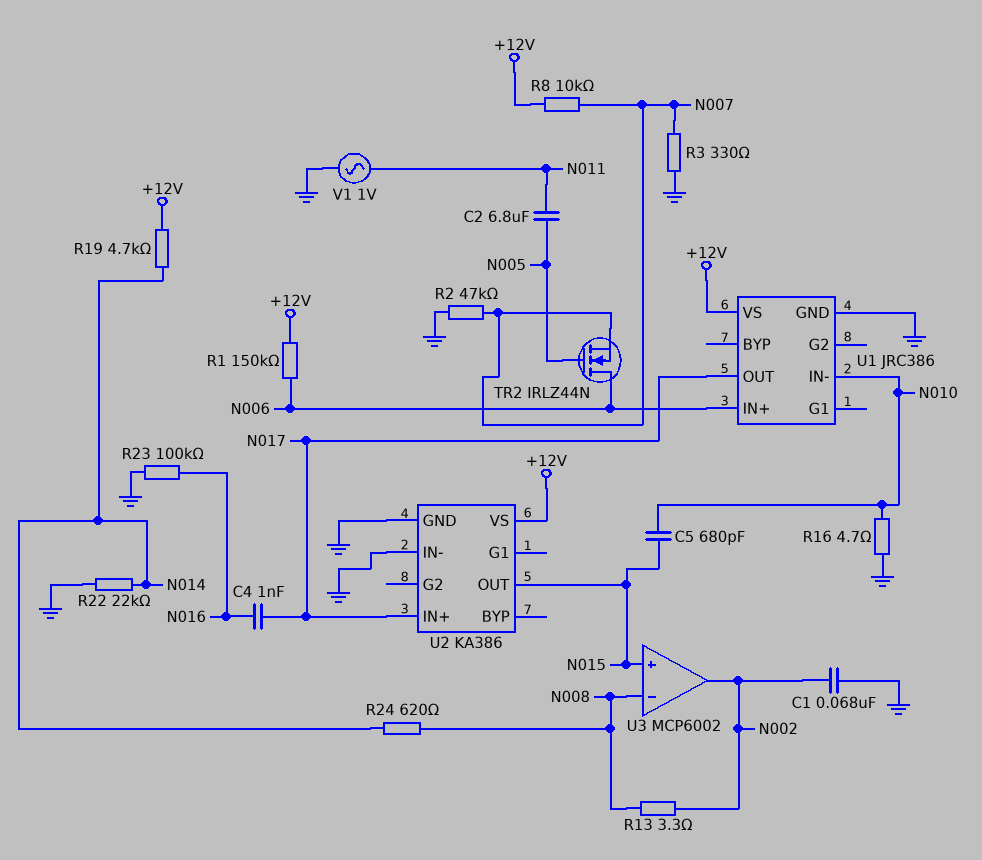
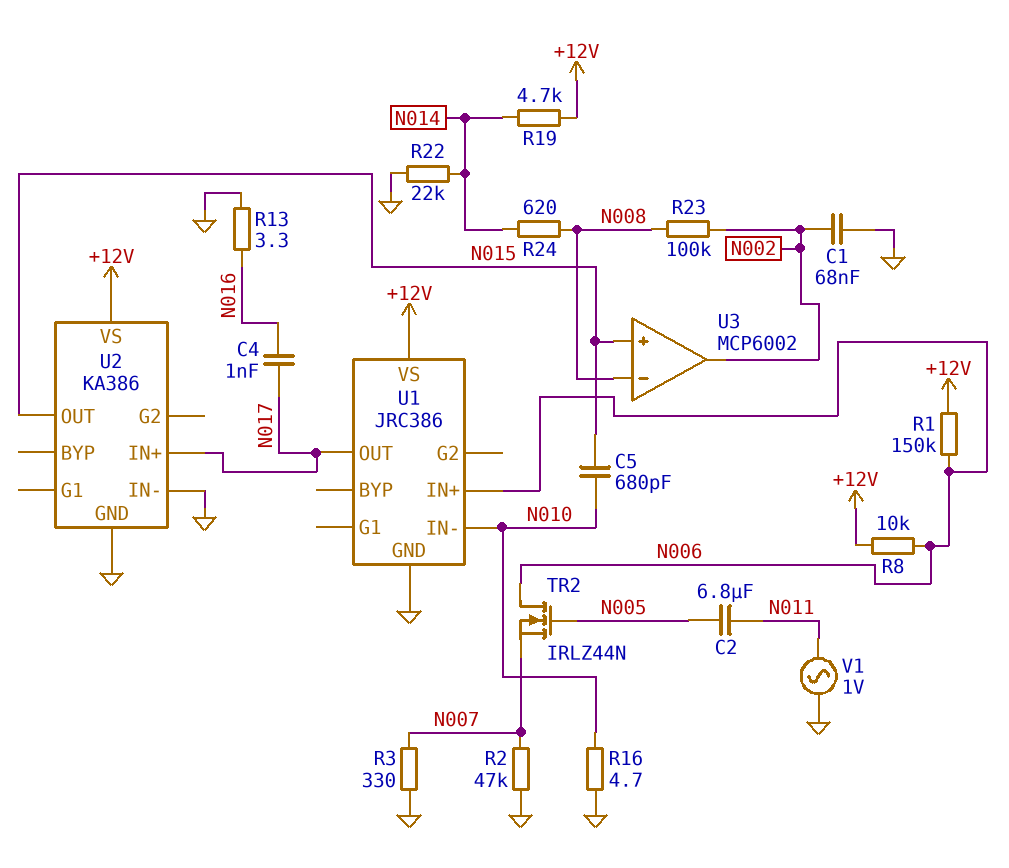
R8: 10k (+12V, N007) -> 10k (+12V, N006)
R13: 3.3 (N002, N008) -> 3.3 (GND, N016)
R23: 100k (GND, N016) -> 100k (N002, N008)

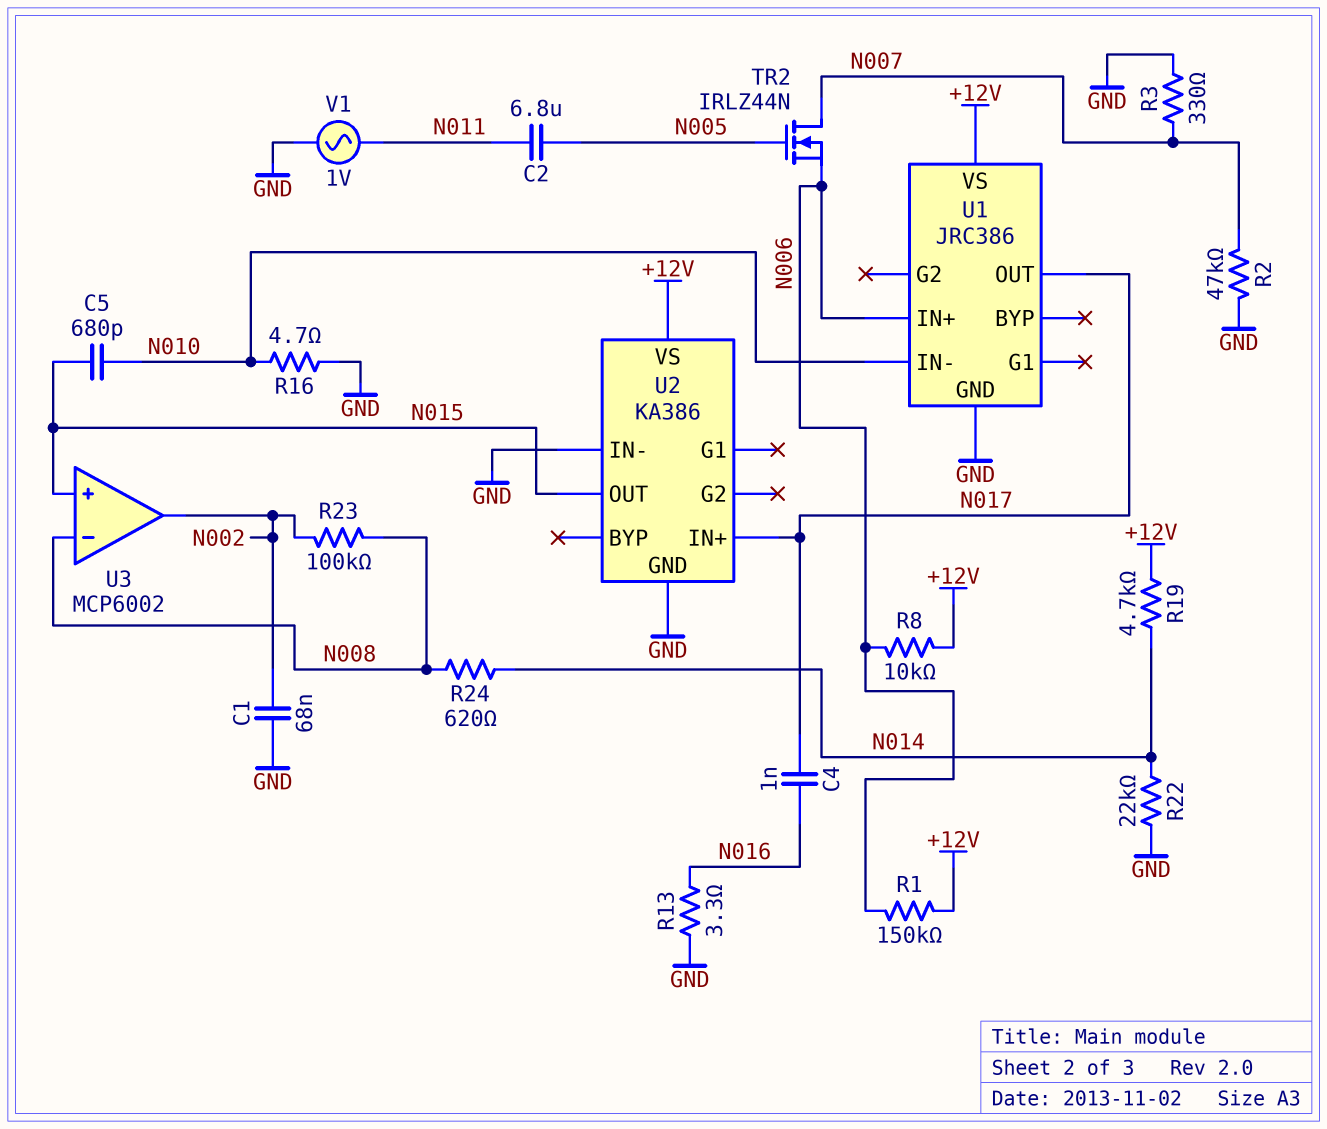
TR2: NMOS IRLZ44N (G N005, D N006, S N007) -> NMOS IRLZ44N (G N005, D N007, S N006)

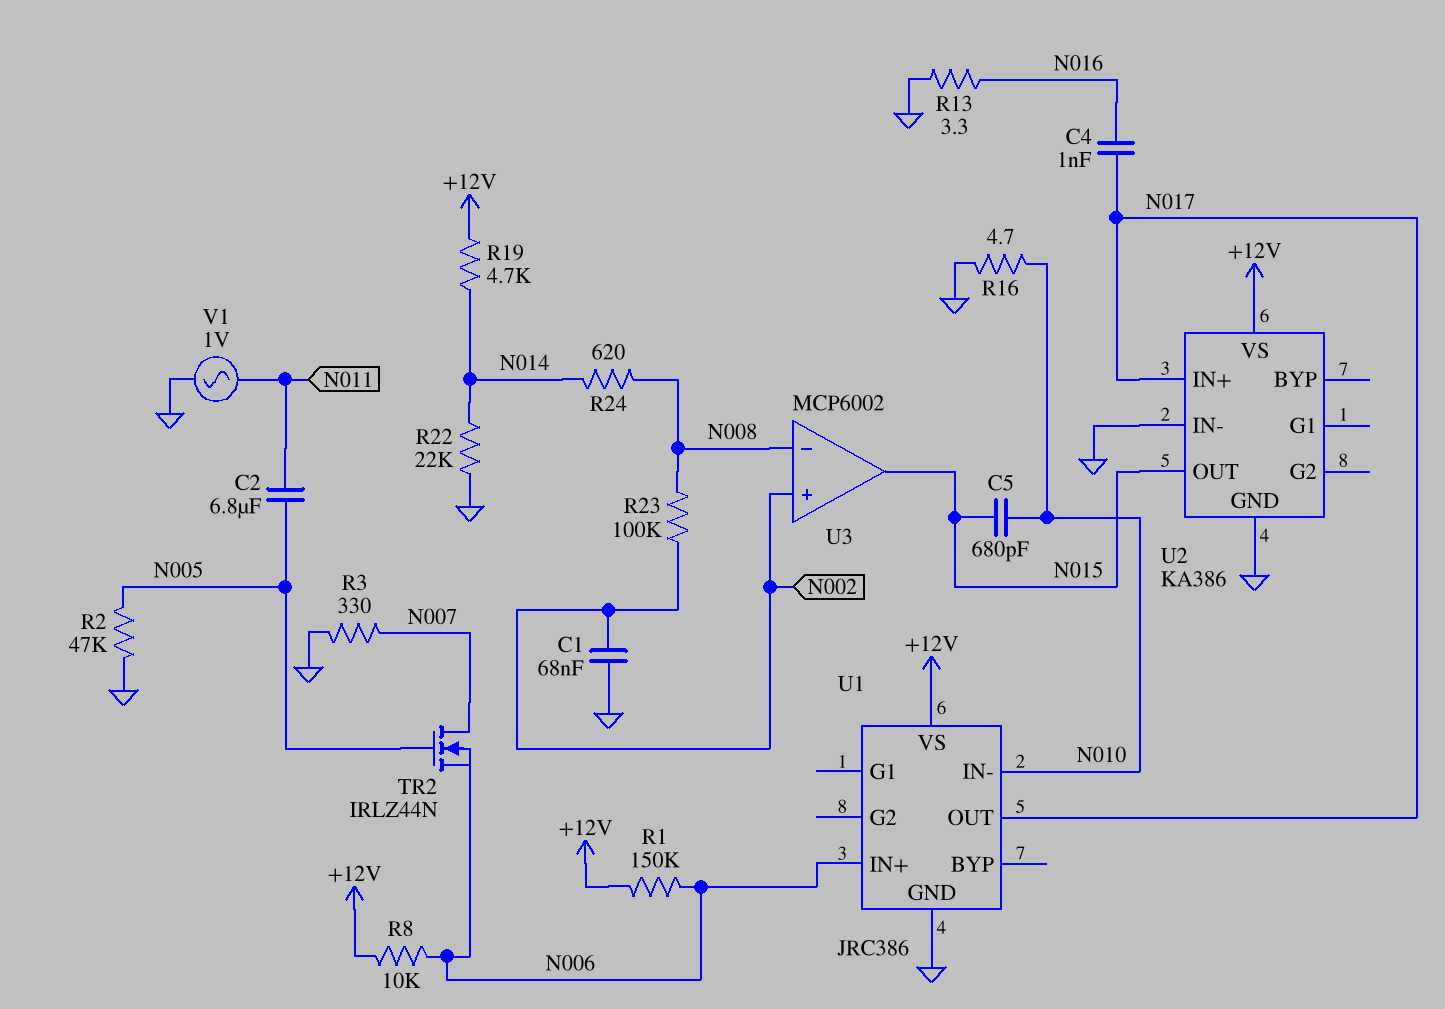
R2: 47k (GND, N007) -> 47k (GND, N005)
U3 pin in+: N015 -> N002
U3 pin out: N002 -> N015

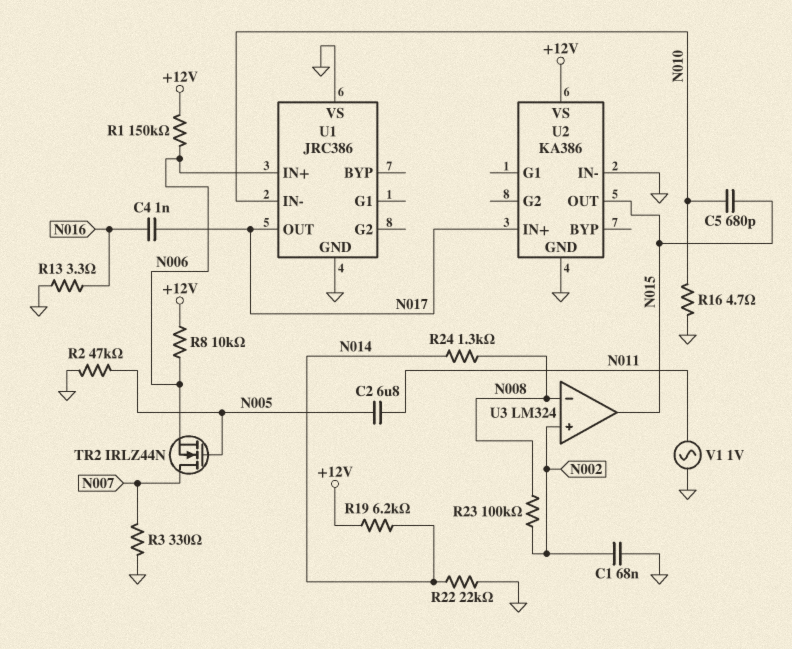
R19: 4.7k (+12V, N014) -> 6.2k (+12V, N014)
R24: 620 (N008, N014) -> 1.3k (N008, N014)
U1 pin VS: +12V -> GND
U3: MCP6002 -> LM324

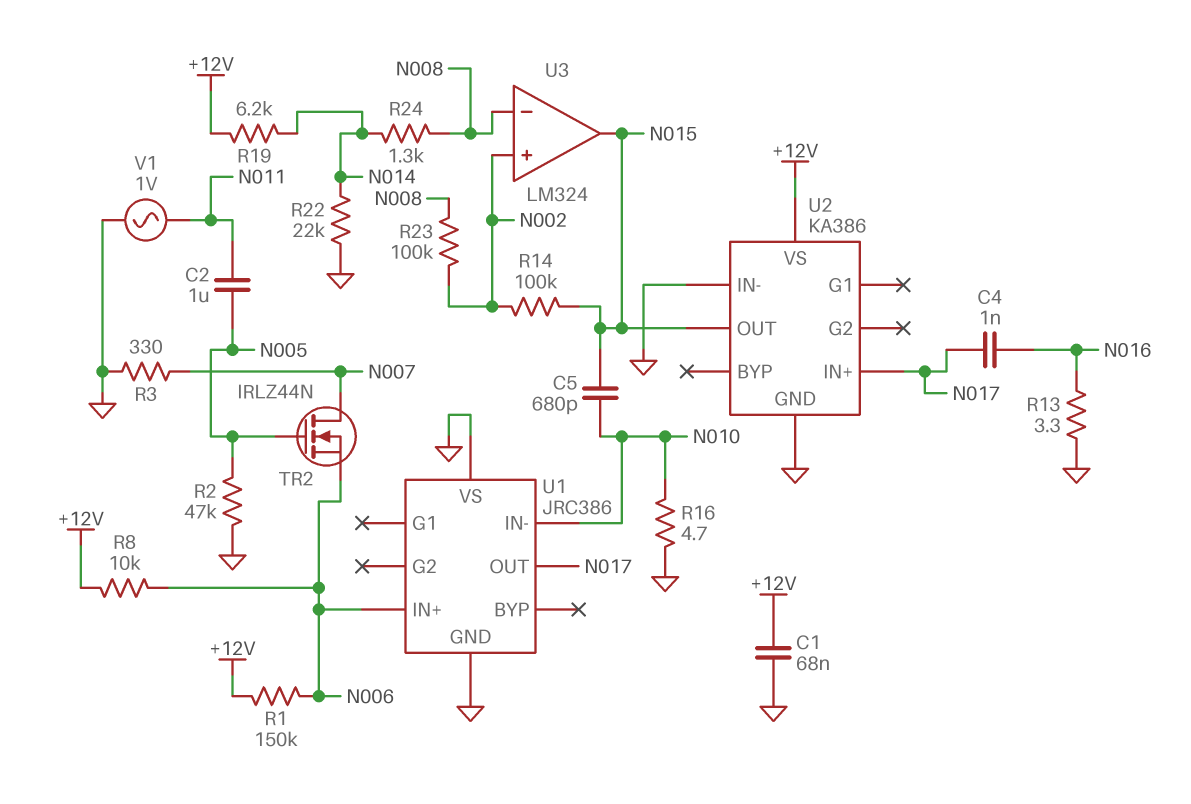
C1: 68nF (GND, N002) -> 68nF (+12V, GND)
C2: 6.8uF (N005, N011) -> 1uF (N005, N011)
R14: none -> 100k (N002, N015)

